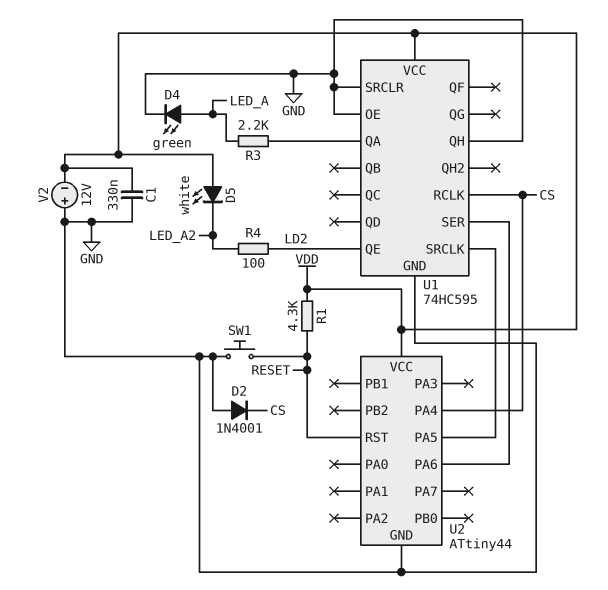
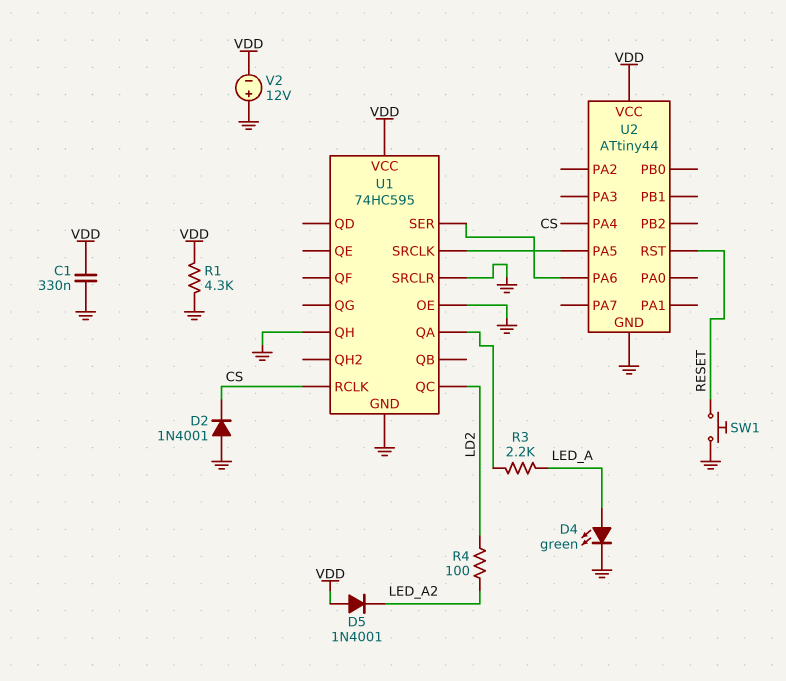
D5: LED white (A VDD, K LED_A2) -> diode 1N4001 (A VDD, K LED_A2)
R1: 4.3k (RESET, VDD) -> 4.3k (GND, VDD)
U1 pin QC: none -> LD2
U1 pin QE: LD2 -> none

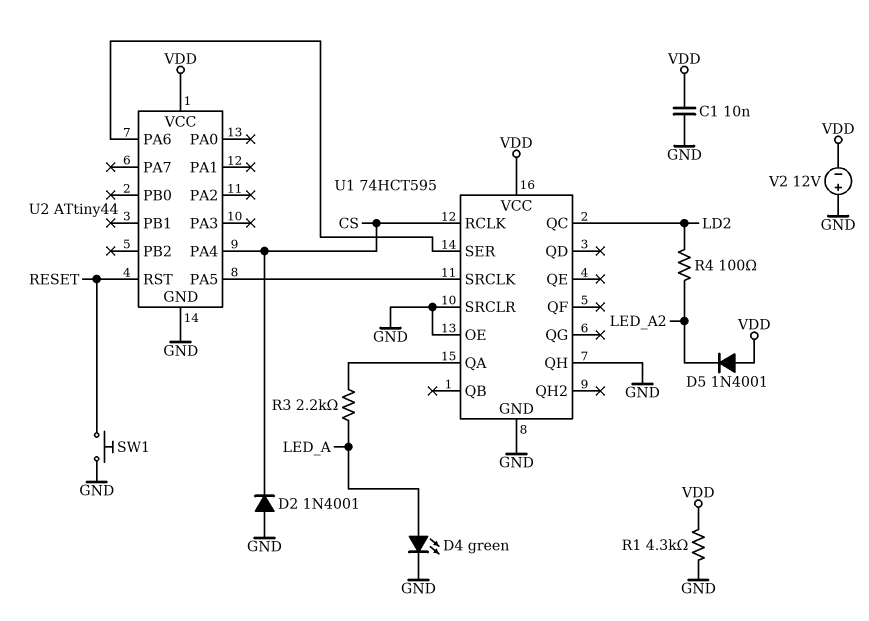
C1: 330nF (GND, VDD) -> 10nF (GND, VDD)
U1: 74HC595 -> 74HCT595

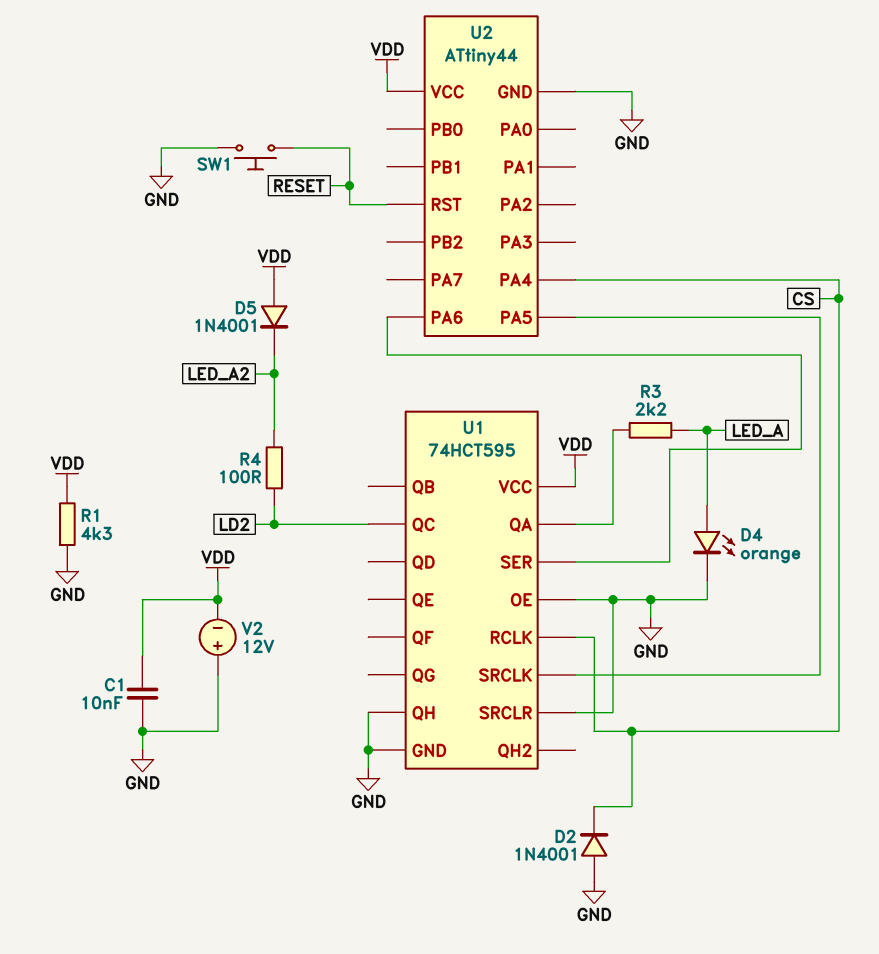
D4: LED green (A LED_A, K GND) -> LED orange (A LED_A, K GND)

